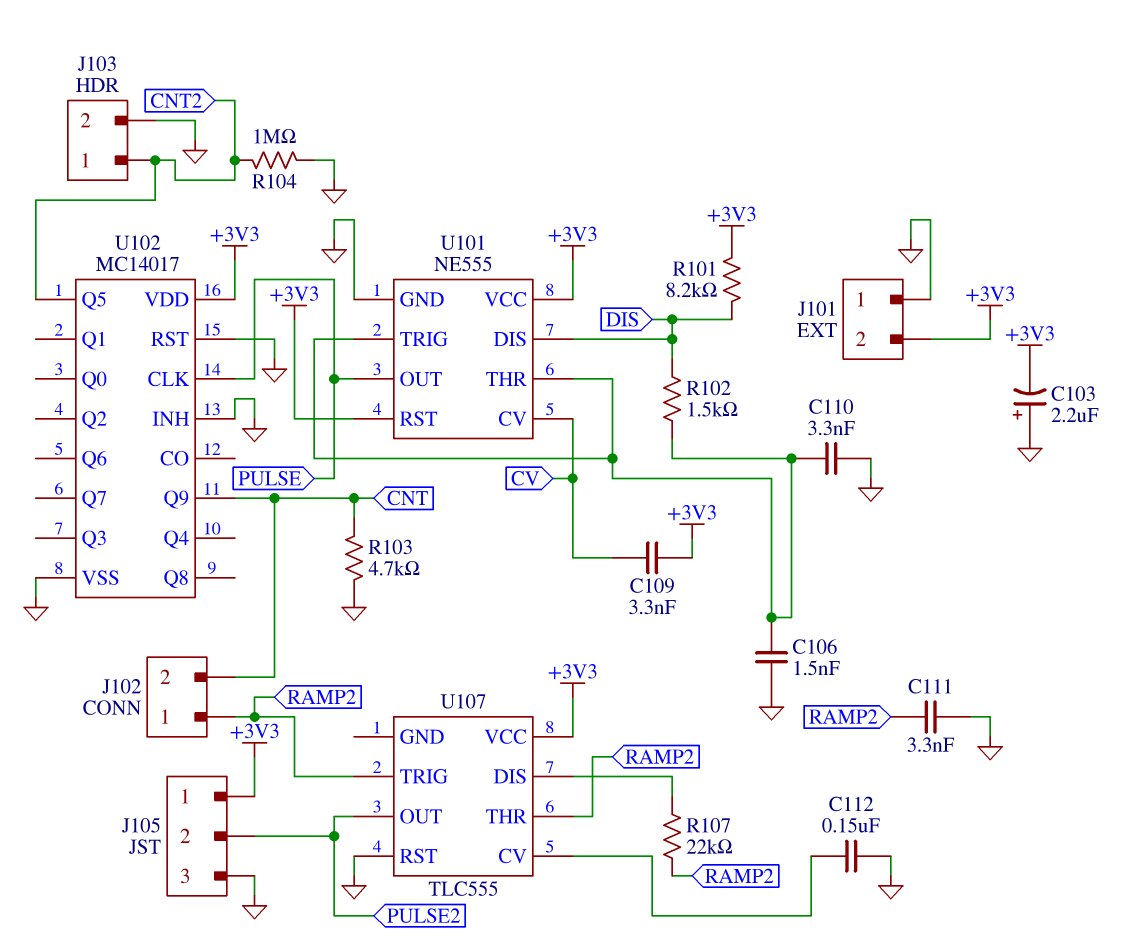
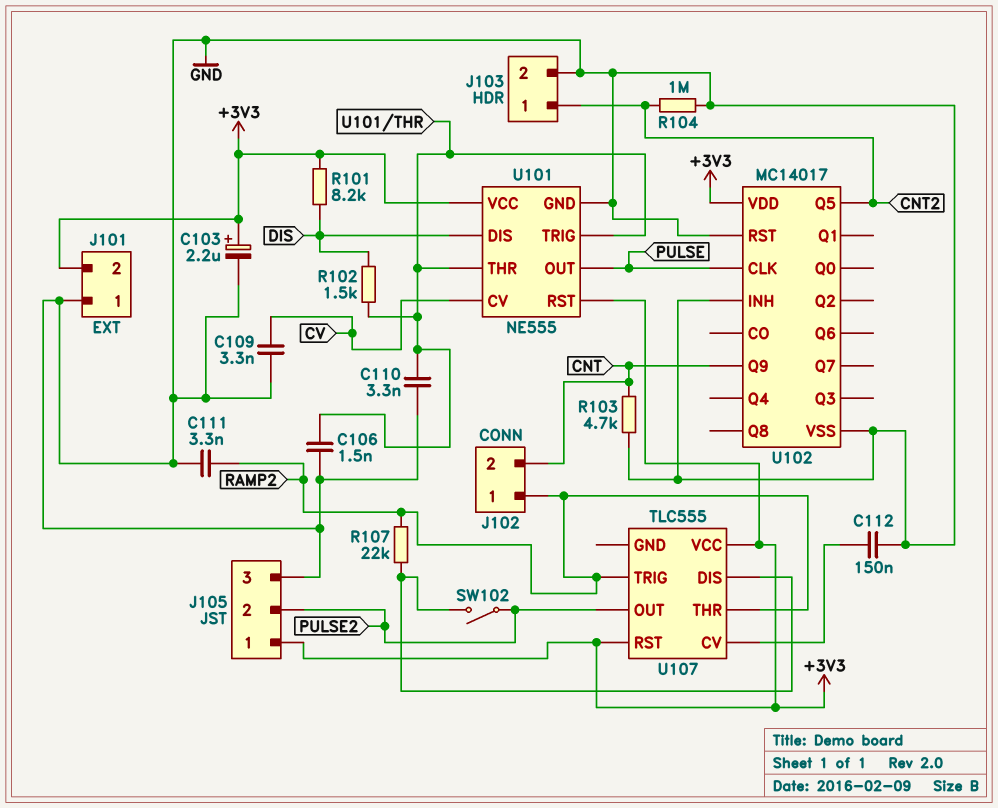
C103: 2.2uF (plus GND, minus +3V3) -> 2.2uF (plus +3V3, minus GND)
C109: 3.3nF (+3V3, CV) -> 3.3nF (CV, GND)
SW102: none -> switch (PULSE2, U107/DIS)
U107 pin RST: GND -> +3V3

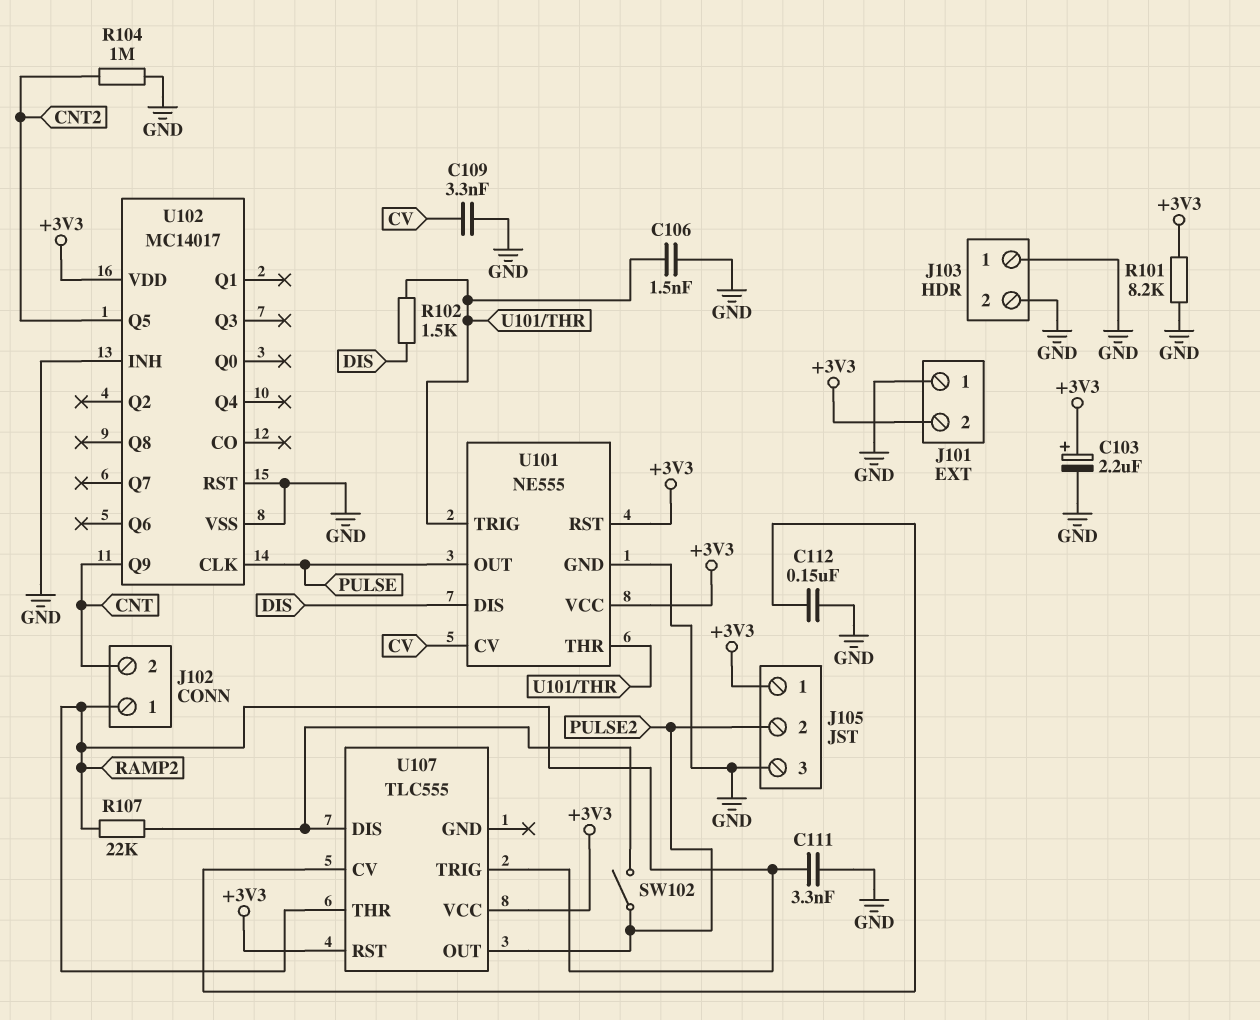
C110: 3.3nF (GND, U101/THR) -> none
J103 pin 1: CNT2 -> GND
R101: 8.2k (+3V3, DIS) -> 8.2k (+3V3, GND)
R103: 4.7k (CNT, GND) -> none

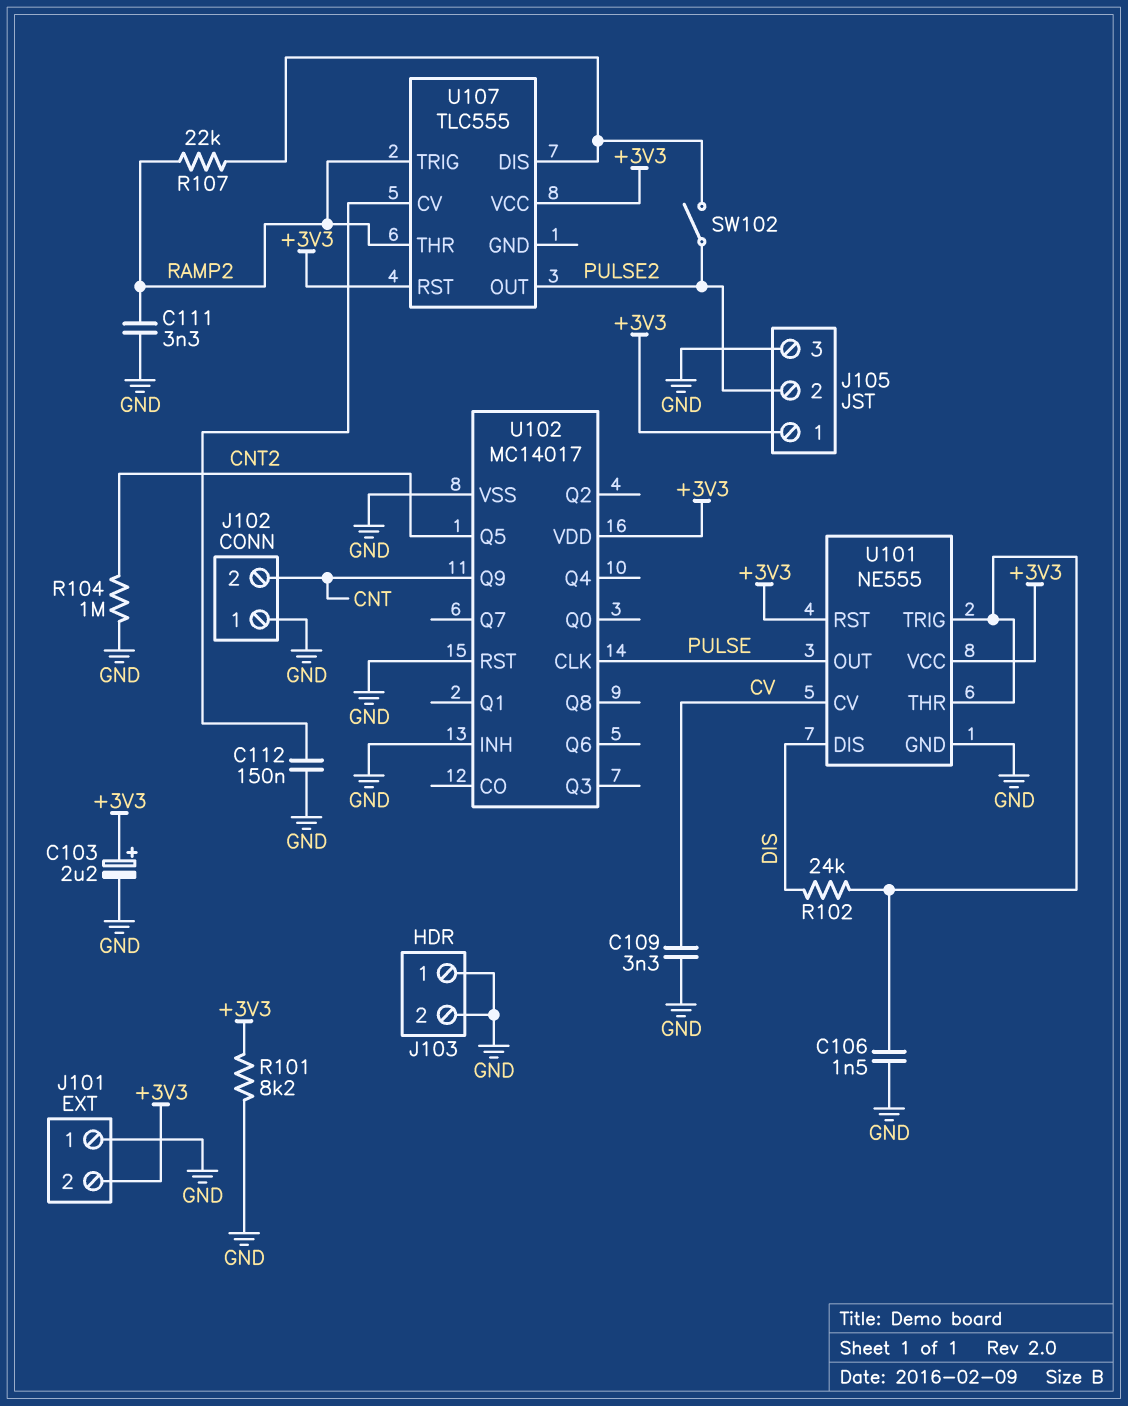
J102 pin 1: RAMP2 -> GND
R102: 1.5k (DIS, U101/THR) -> 24k (DIS, U101/THR)

